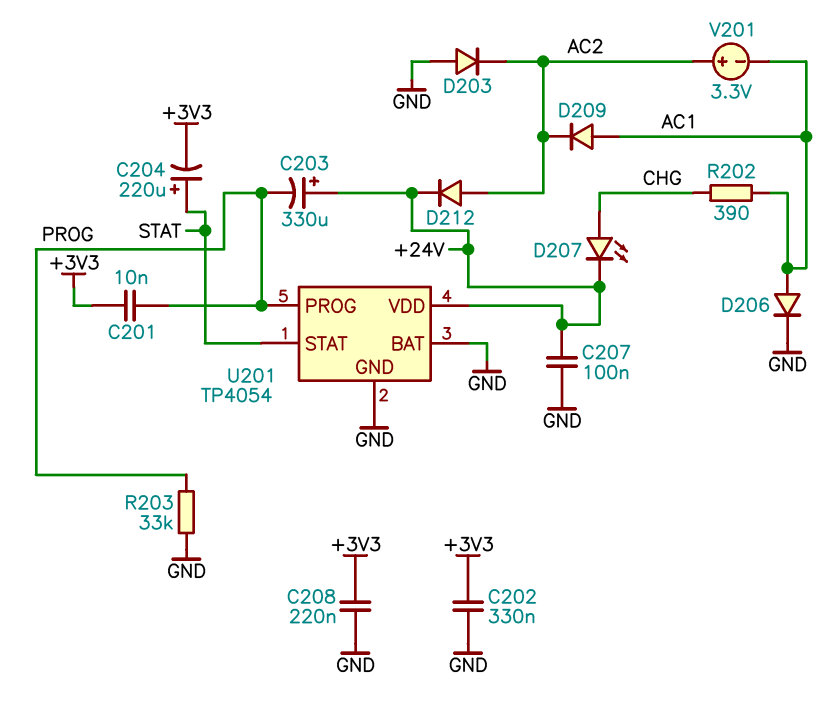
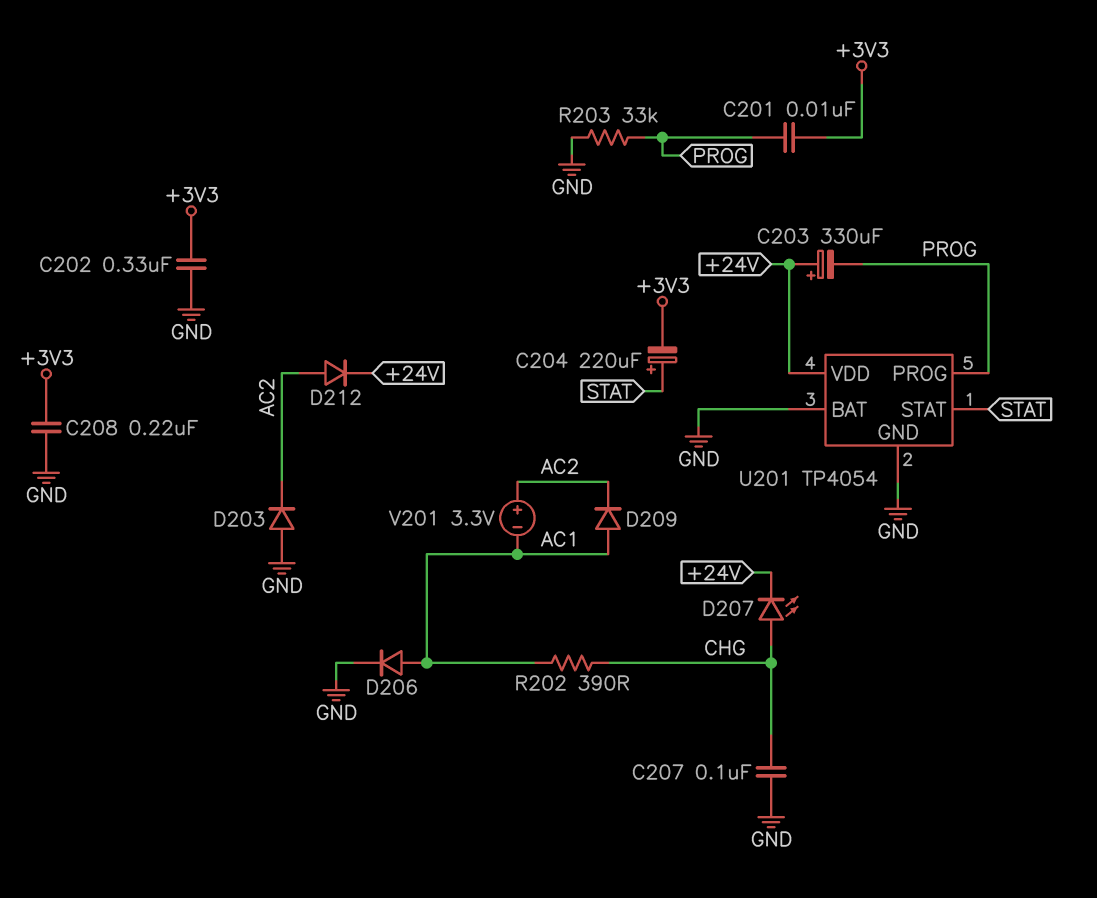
C207: 100nF (+24V, GND) -> 100nF (CHG, GND)

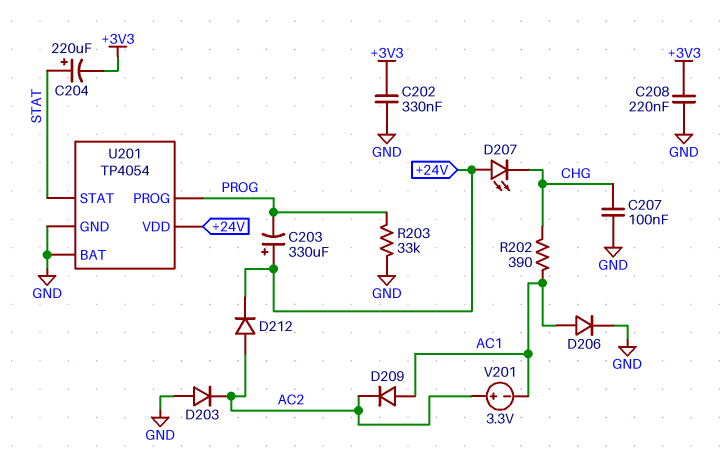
C201: 10nF (+3V3, PROG) -> none
D207: LED (A CHG, K +24V) -> LED (A +24V, K CHG)

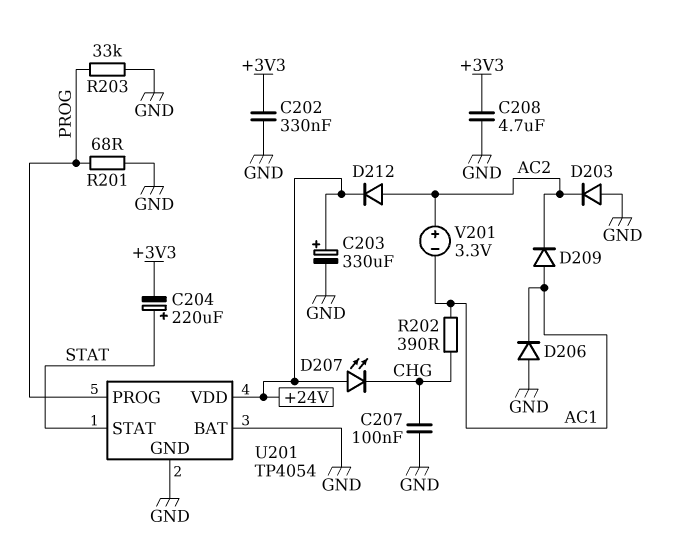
C203: 330uF (plus +24V, minus PROG) -> 330uF (plus +24V, minus GND)
C208: 220nF (+3V3, GND) -> 4.7uF (+3V3, GND)
D206: diode (A AC1, K GND) -> diode (A GND, K AC1)
R201: none -> 68 (GND, PROG)

